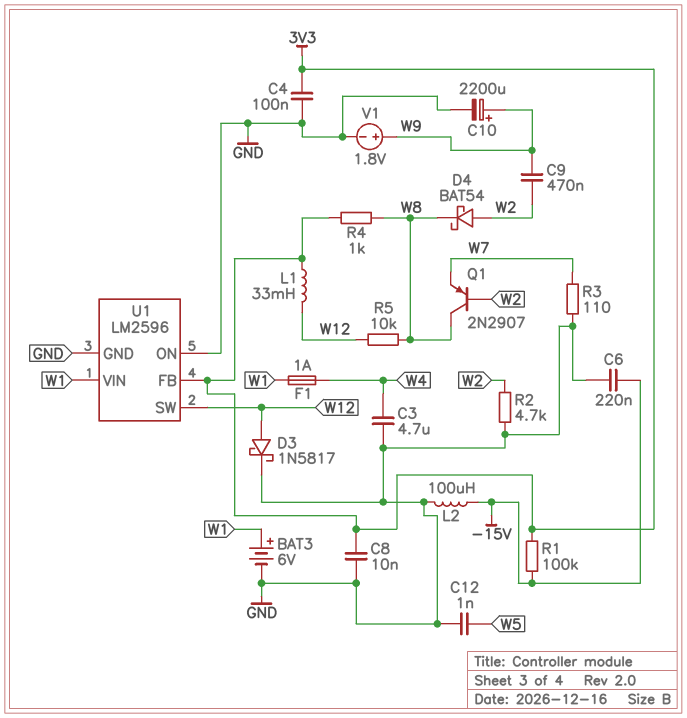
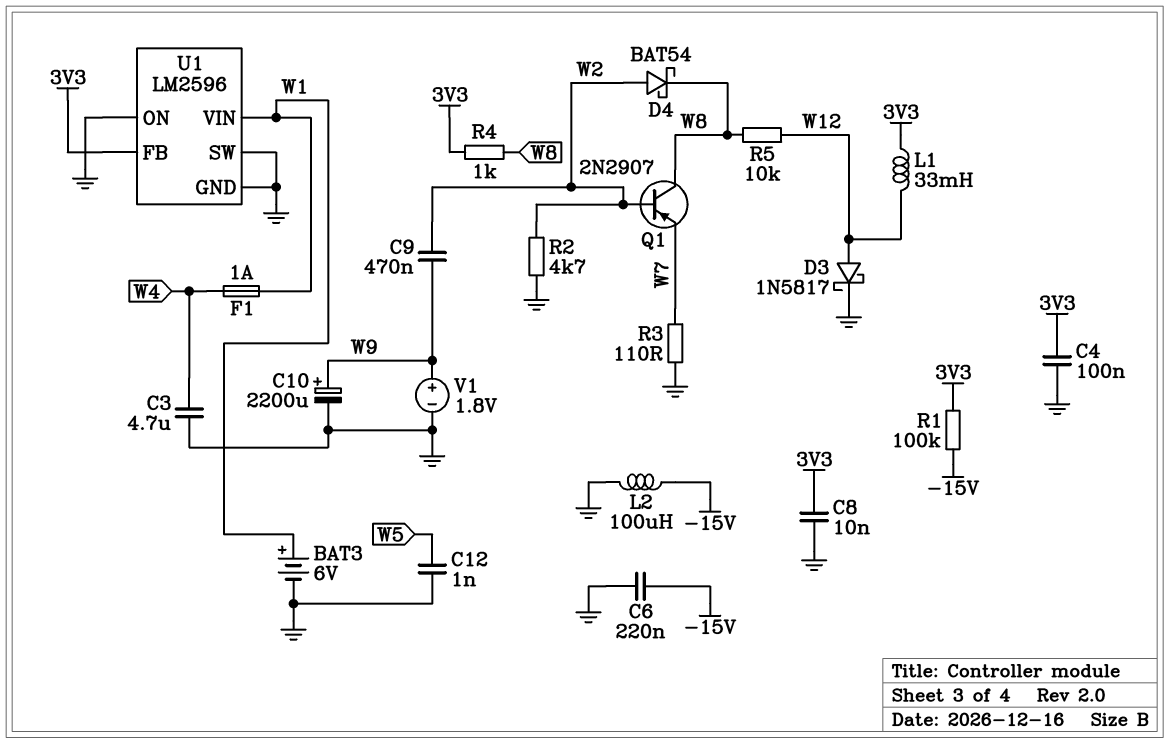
U1 pin SW: W12 -> GND

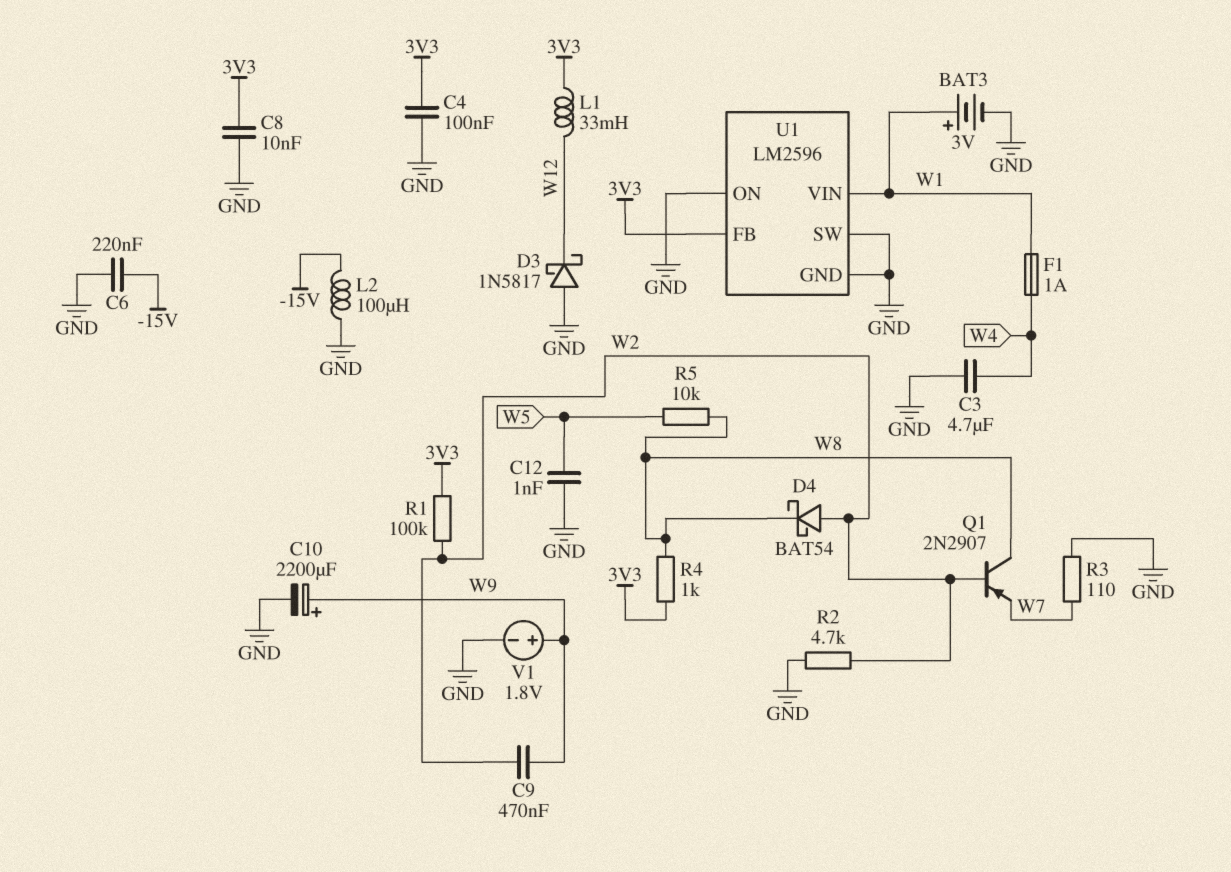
BAT3: 6V (plus W1, minus GND) -> 3V (plus W1, minus GND)
D3: schottky 1N5817 (A W12, K GND) -> schottky 1N5817 (A GND, K W12)
R1: 100k (-15V, 3V3) -> 100k (3V3, W2)
R5: 10k (W8, W12) -> 10k (W5, W8)

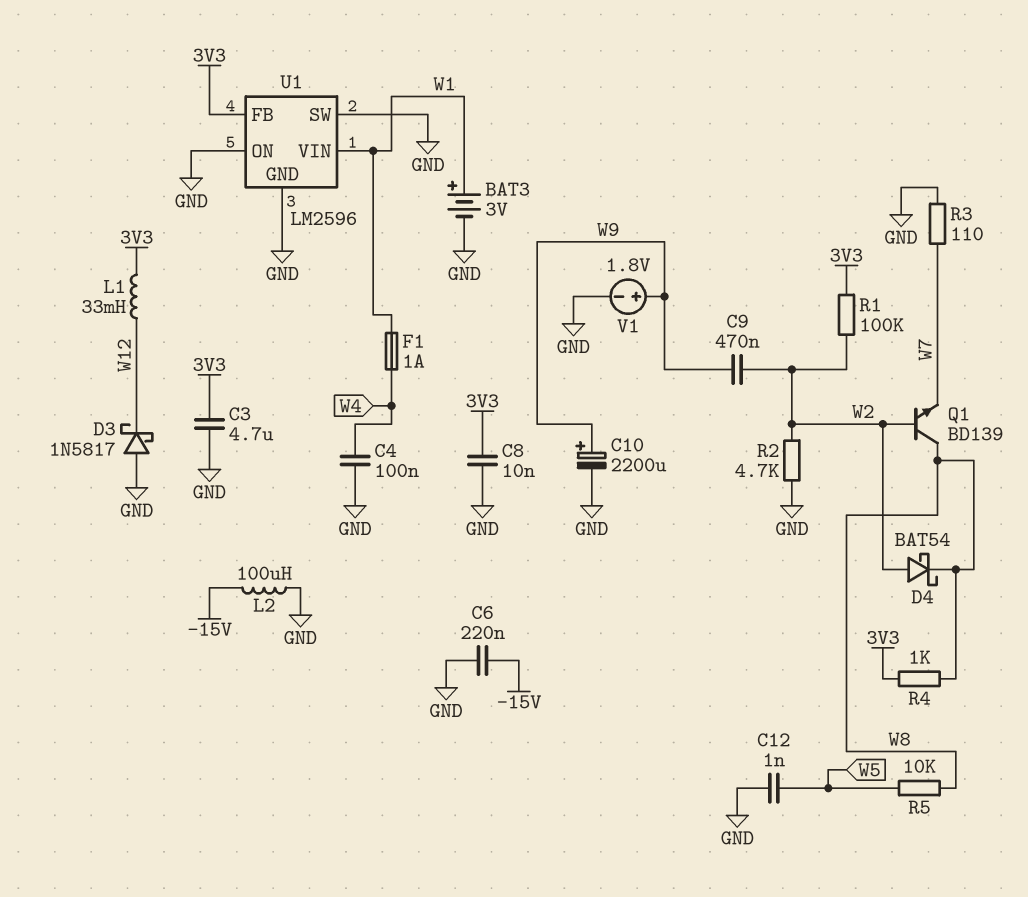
C3: 4.7uF (GND, W4) -> 4.7uF (3V3, GND)
C4: 100nF (3V3, GND) -> 100nF (GND, W4)
Q1: PNP 2N2907 (B W2, C W8, E W7) -> NPN BD139 (B W2, C W8, E W7)

